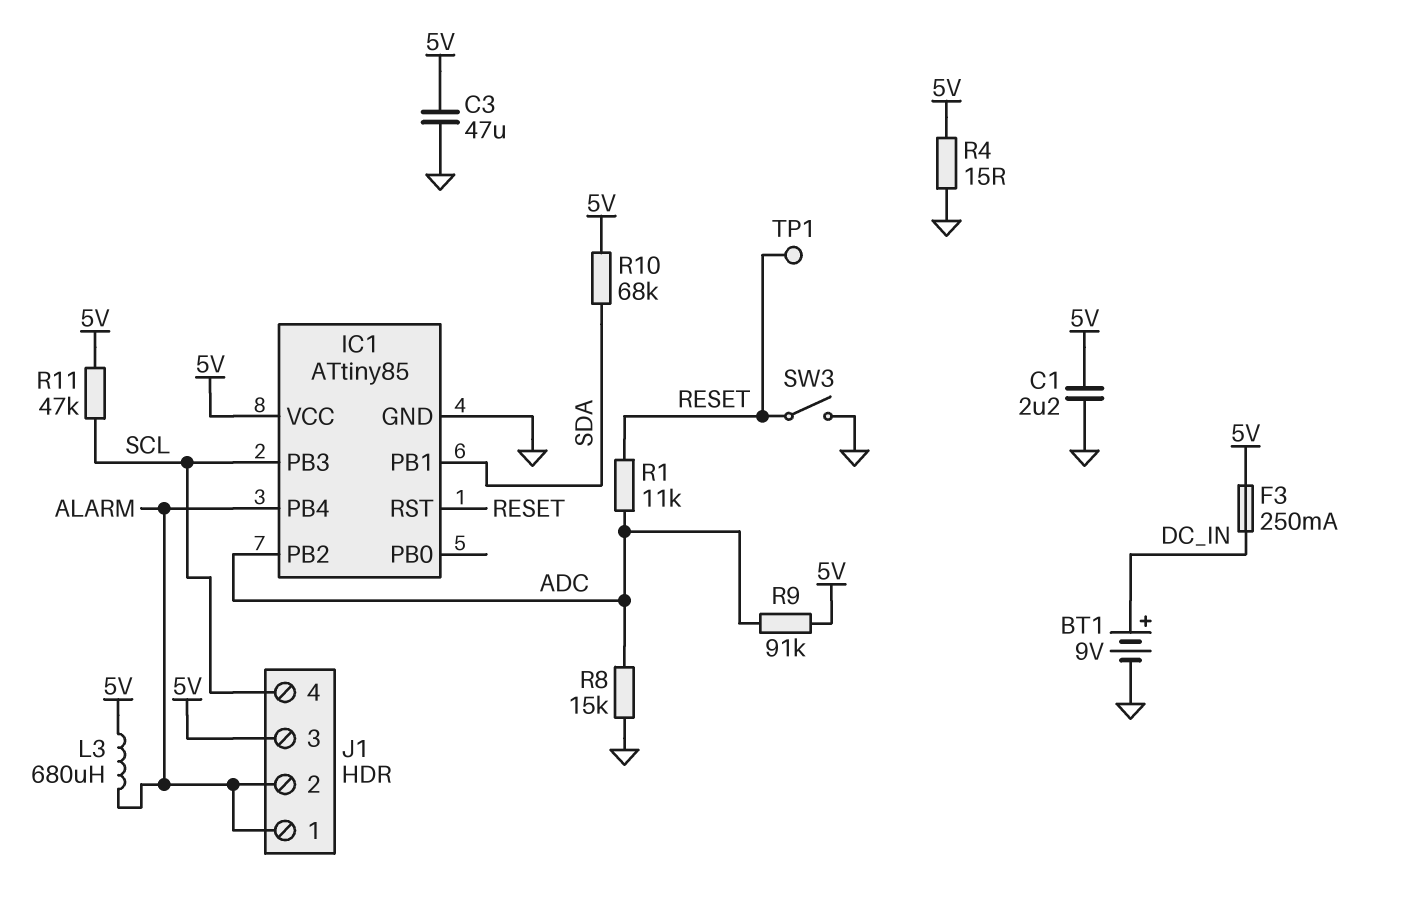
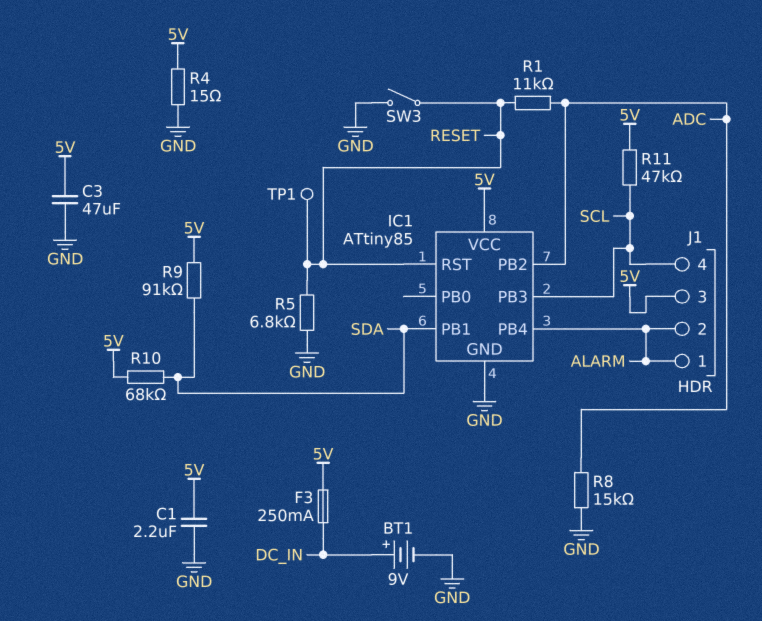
L3: 680uH (5V, ALARM) -> none
R5: none -> 6.8k (GND, RESET)
R9: 91k (5V, ADC) -> 91k (5V, SDA)

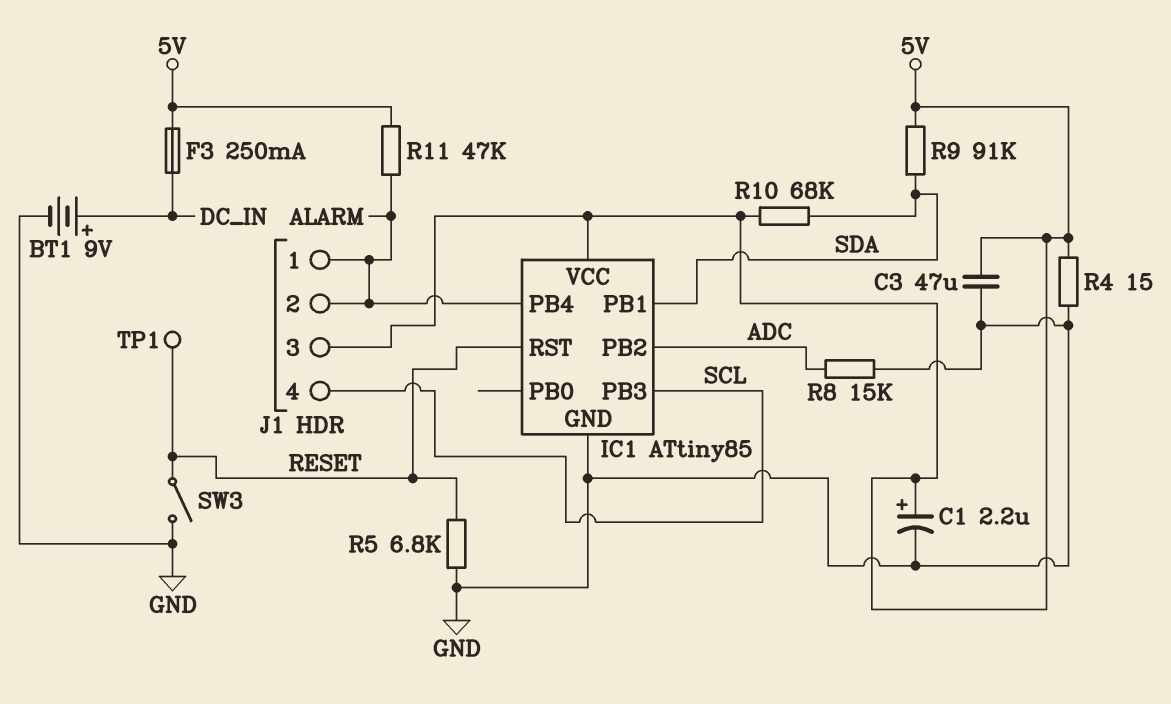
C1: 2.2uF (5V, GND) -> 2.2uF (plus 5V, minus GND)
R1: 11k (ADC, RESET) -> none
R11: 47k (5V, SCL) -> 47k (5V, ALARM)

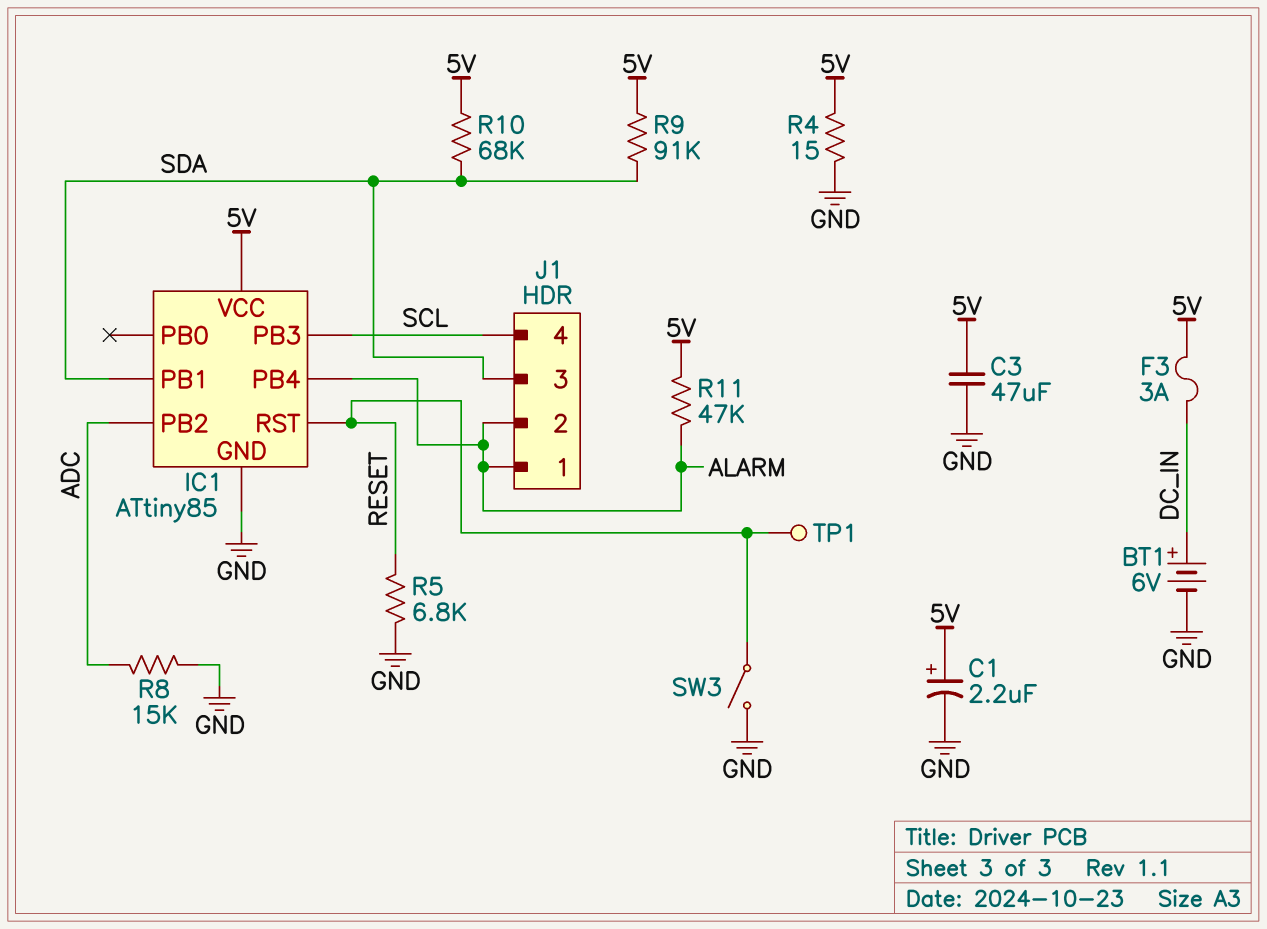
BT1: 9V (plus DC_IN, minus GND) -> 6V (plus DC_IN, minus GND)
F3: 250mA (5V, DC_IN) -> 3A (5V, DC_IN)
J1 pin 3: 5V -> SDA

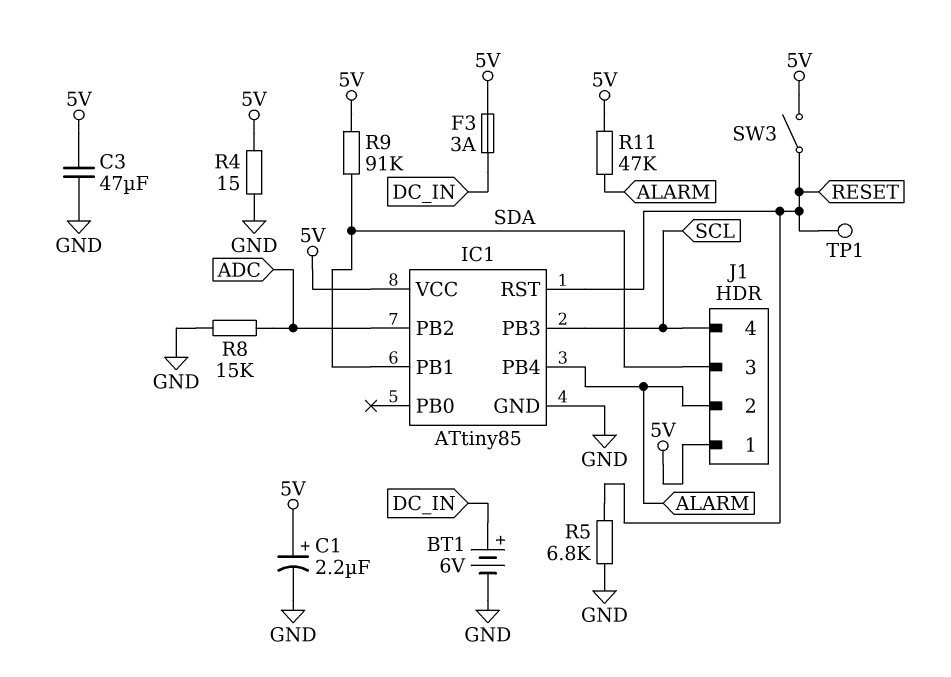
J1 pin 1: ALARM -> 5V
R10: 68k (5V, SDA) -> none
SW3: switch (GND, RESET) -> switch (5V, RESET)

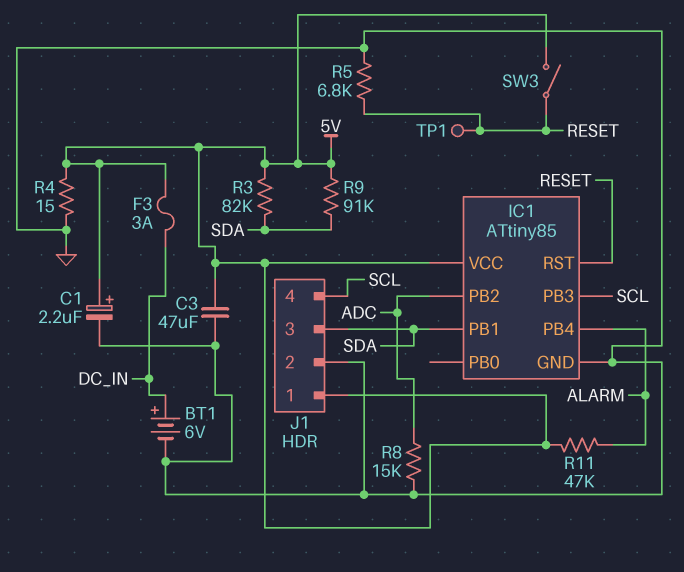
J1 pin 2: ALARM -> GND
R3: none -> 82k (5V, SDA)

